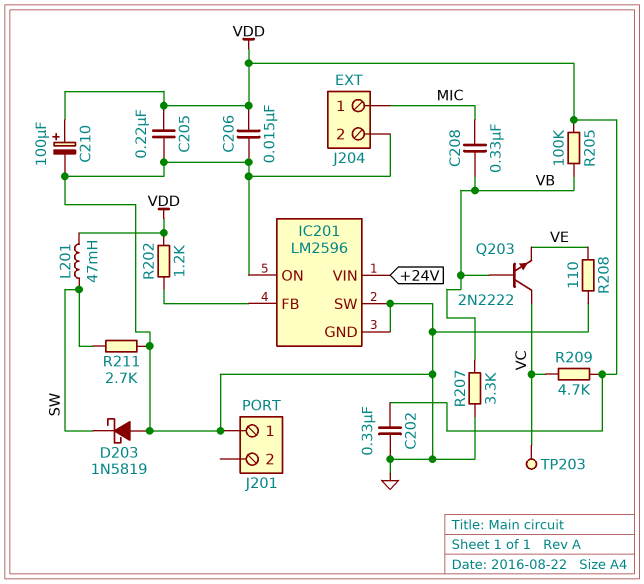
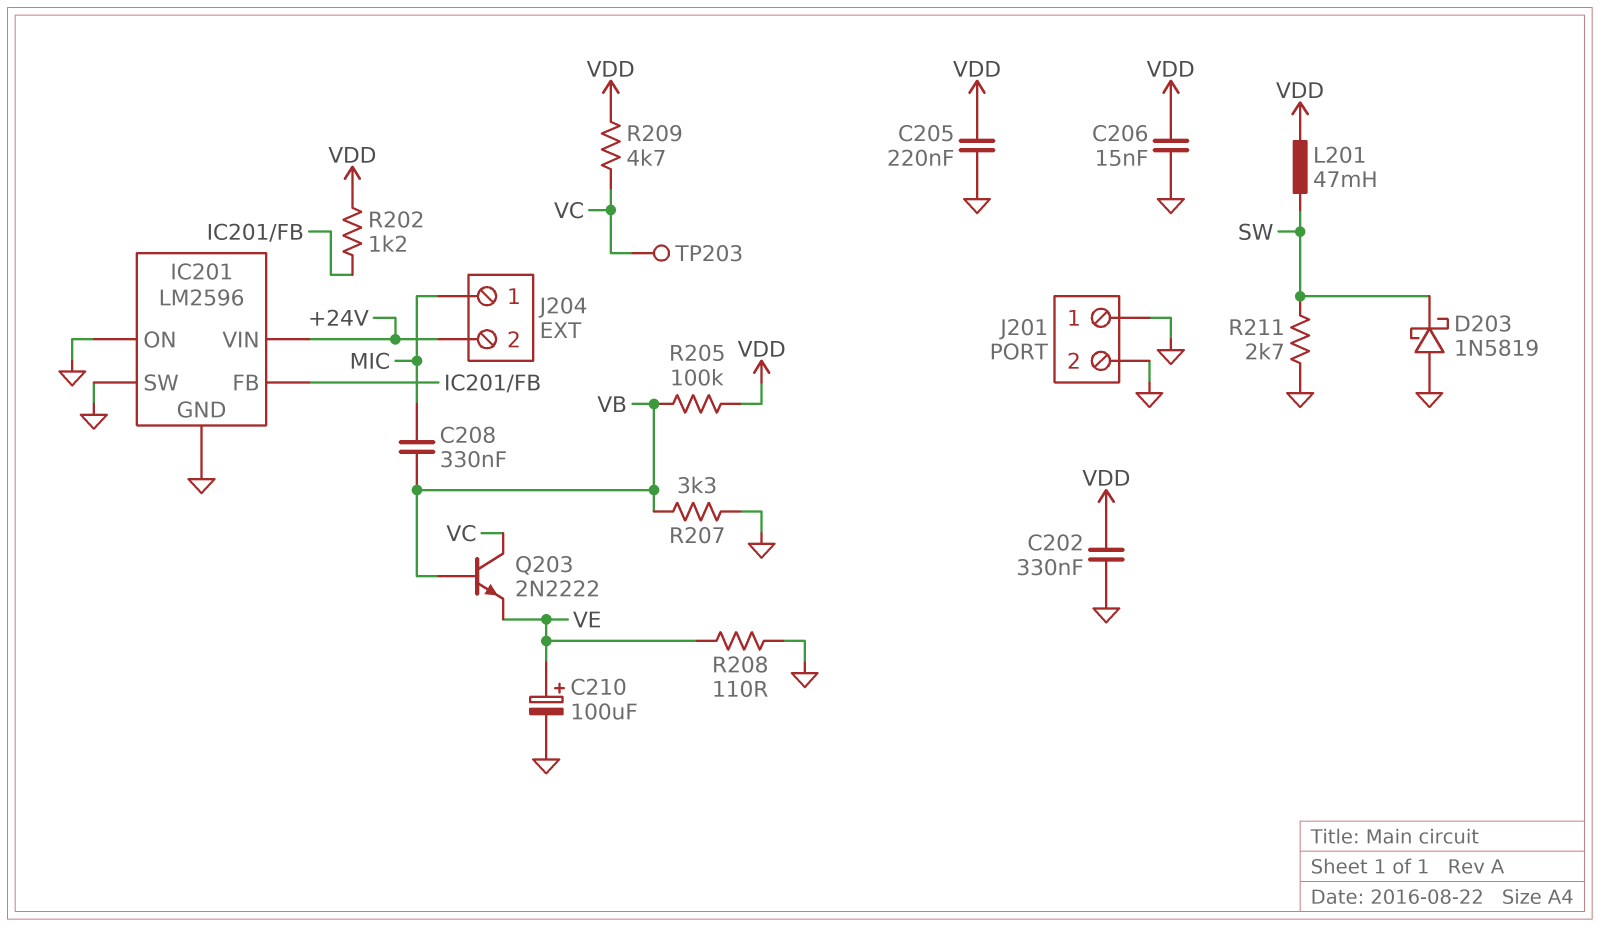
C210: 100uF (plus VDD, minus GND) -> 100uF (plus VE, minus GND)
J201 pin 2: none -> GND
J204 pin 2: GND -> +24V

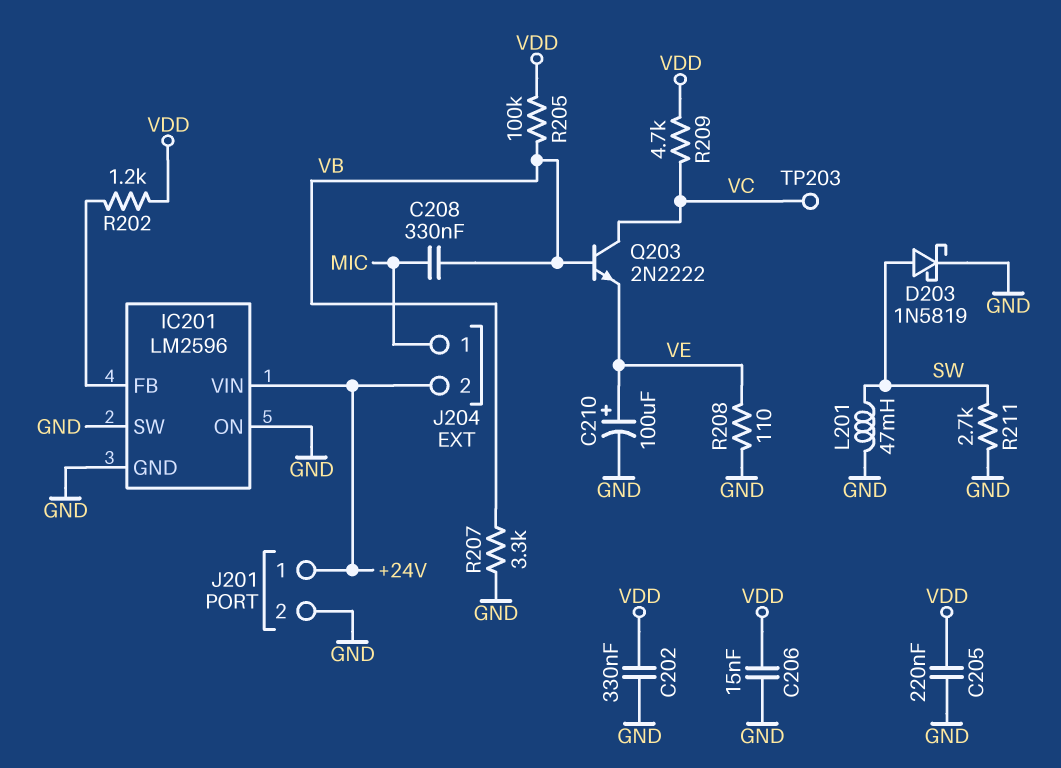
D203: schottky 1N5819 (A GND, K SW) -> schottky 1N5819 (A SW, K GND)
J201 pin 1: GND -> +24V
L201: 47mH (SW, VDD) -> 47mH (GND, SW)

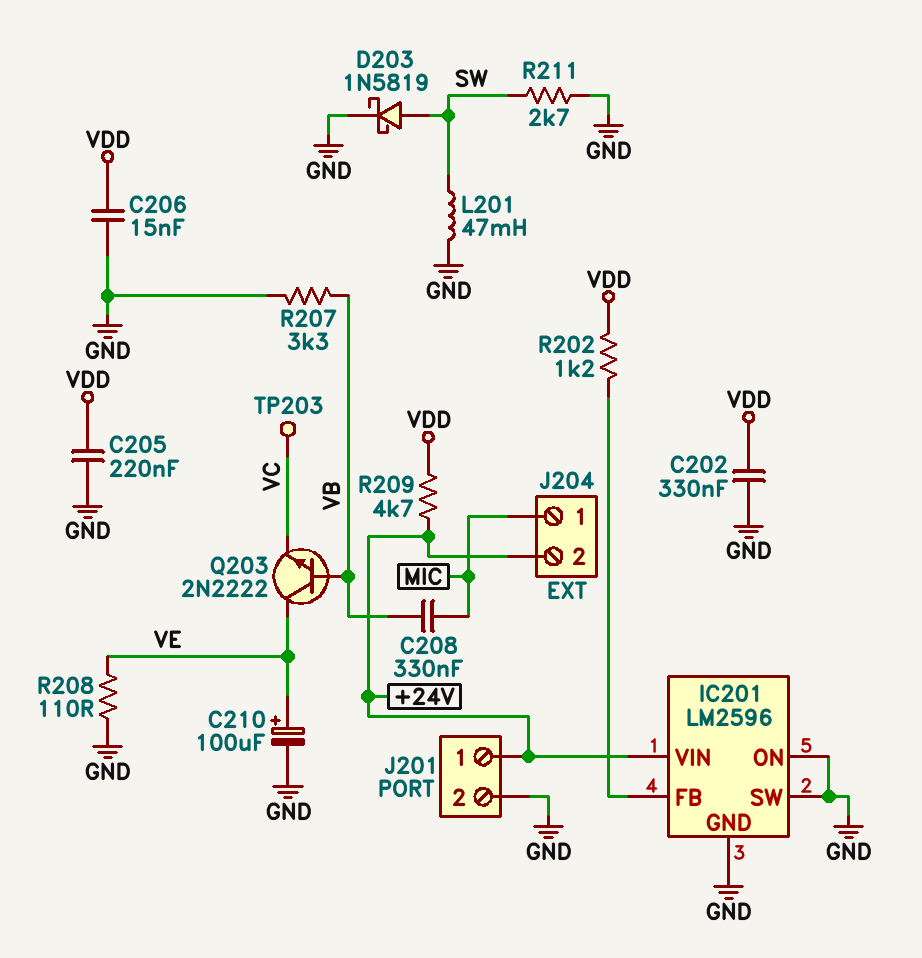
Q203: NPN 2N2222 (B VB, C VC, E VE) -> NPN 2N2222 (B VB, C VE, E VC)
R205: 100k (VB, VDD) -> none
R209: 4.7k (VC, VDD) -> 4.7k (+24V, VDD)

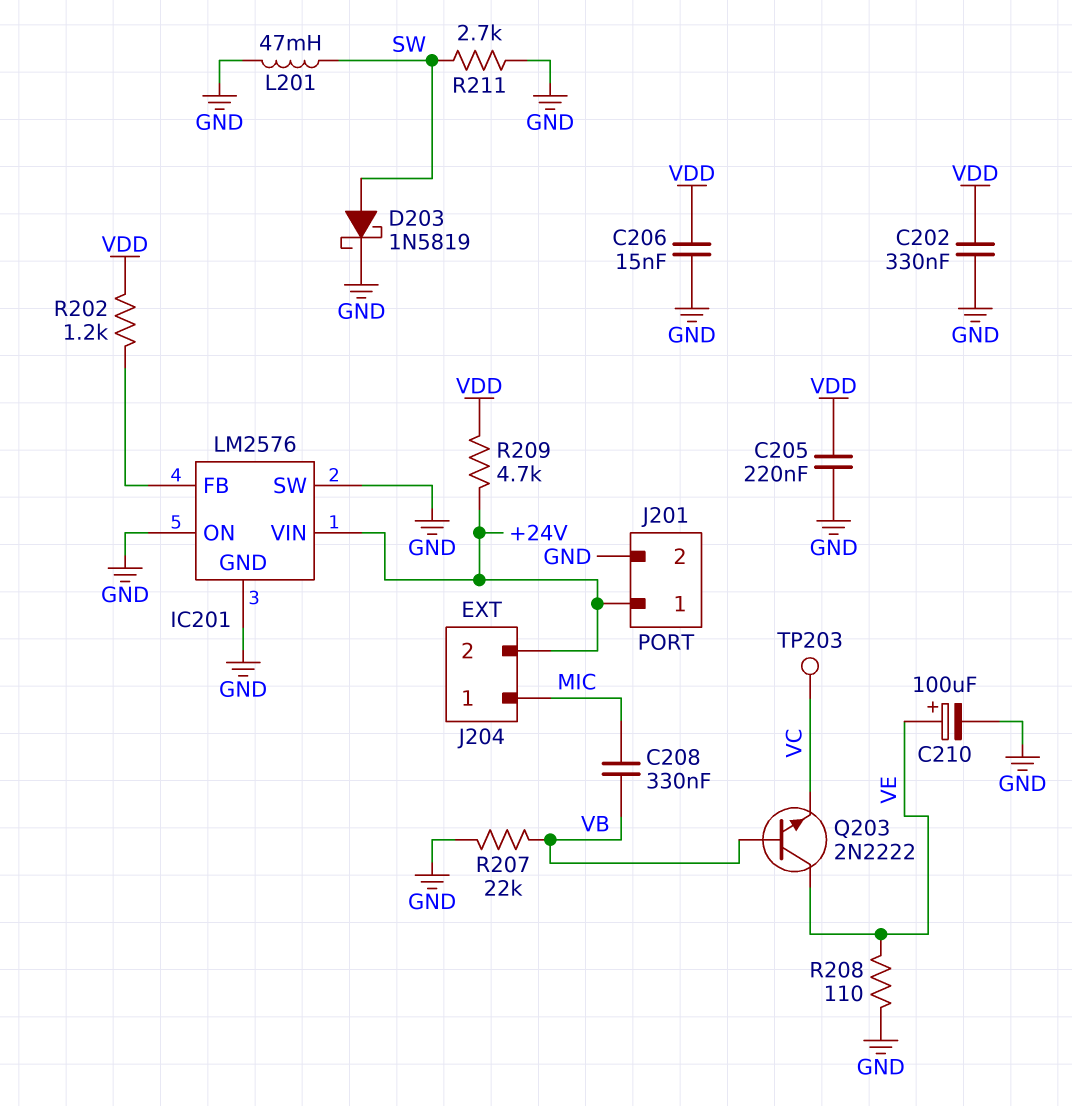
IC201: LM2596 -> LM2576
R207: 3.3k (GND, VB) -> 22k (GND, VB)

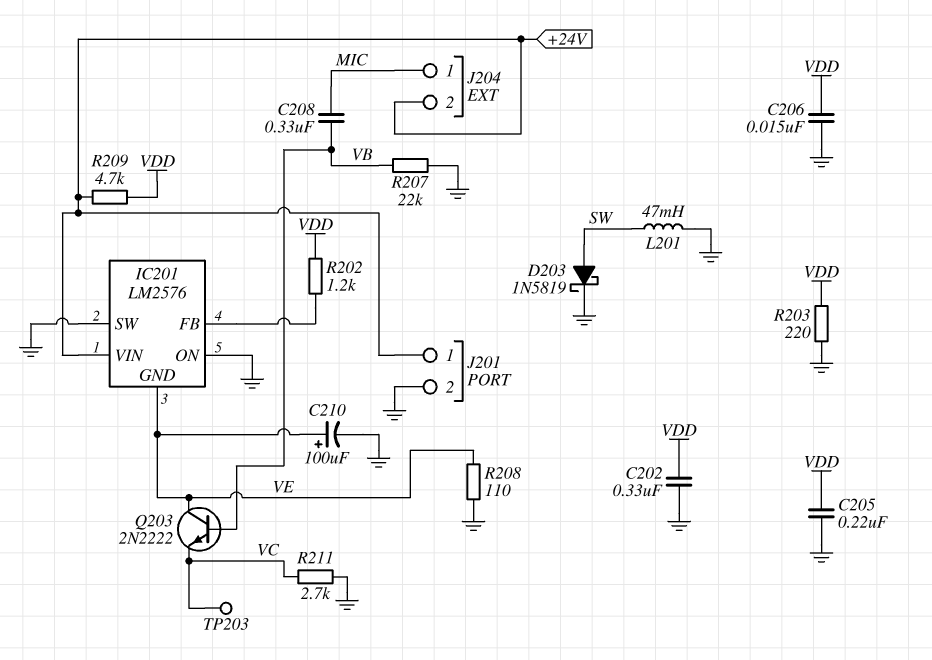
IC201 pin GND: GND -> VE
R203: none -> 220 (GND, VDD)
R211: 2.7k (GND, SW) -> 2.7k (GND, VC)

